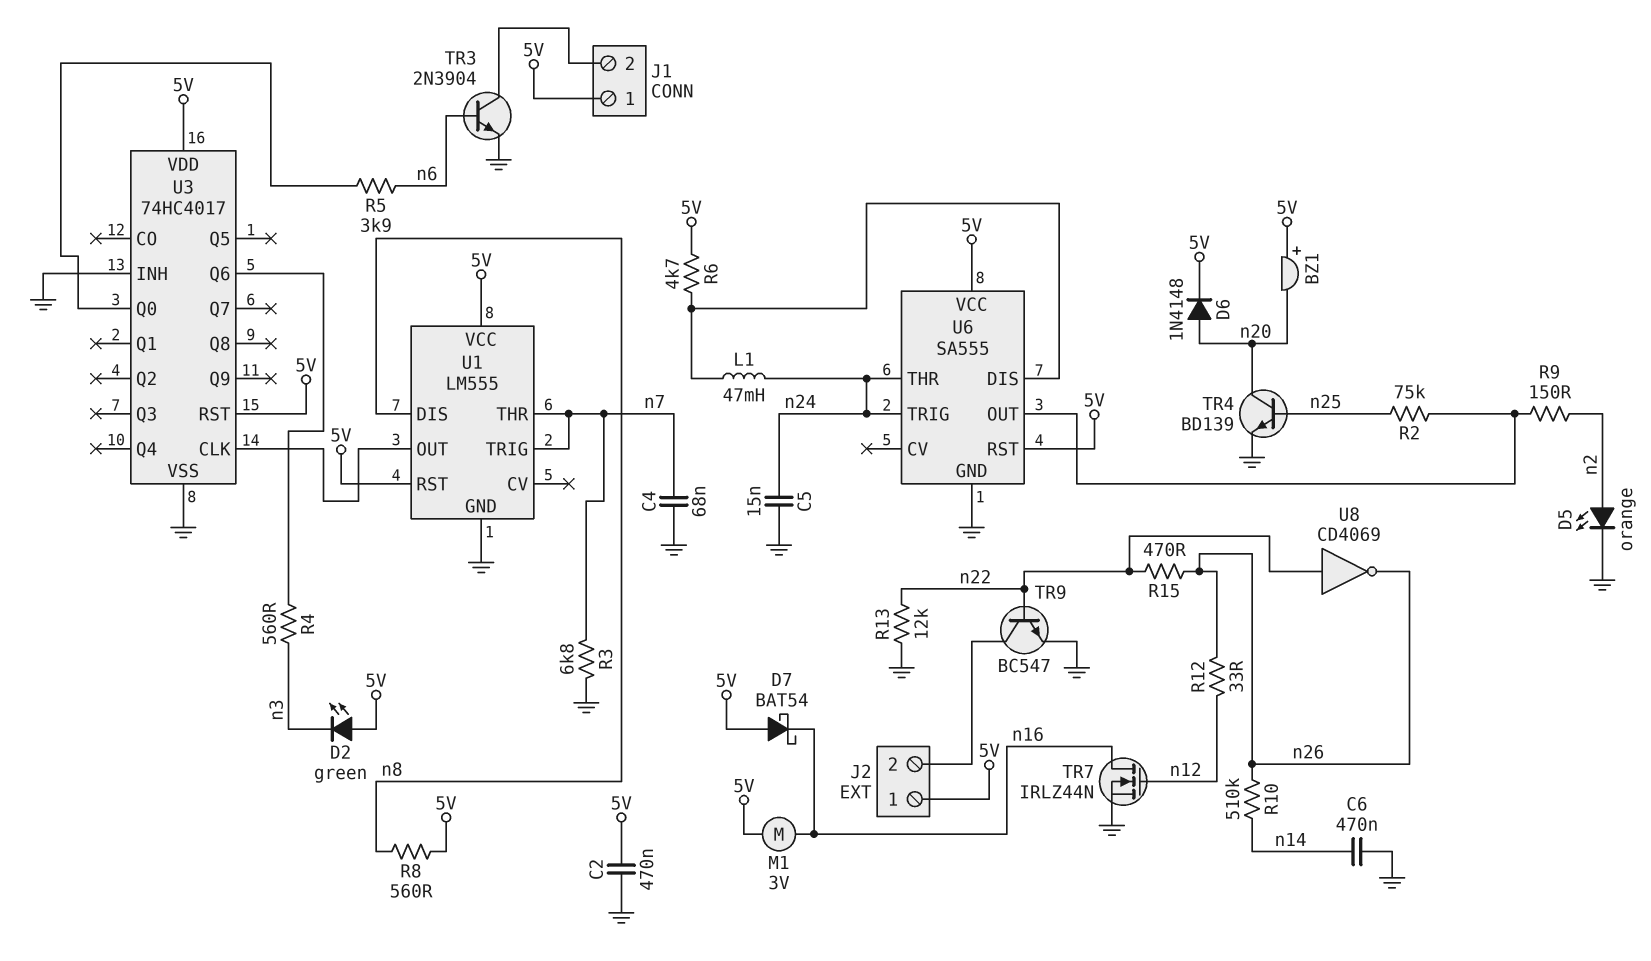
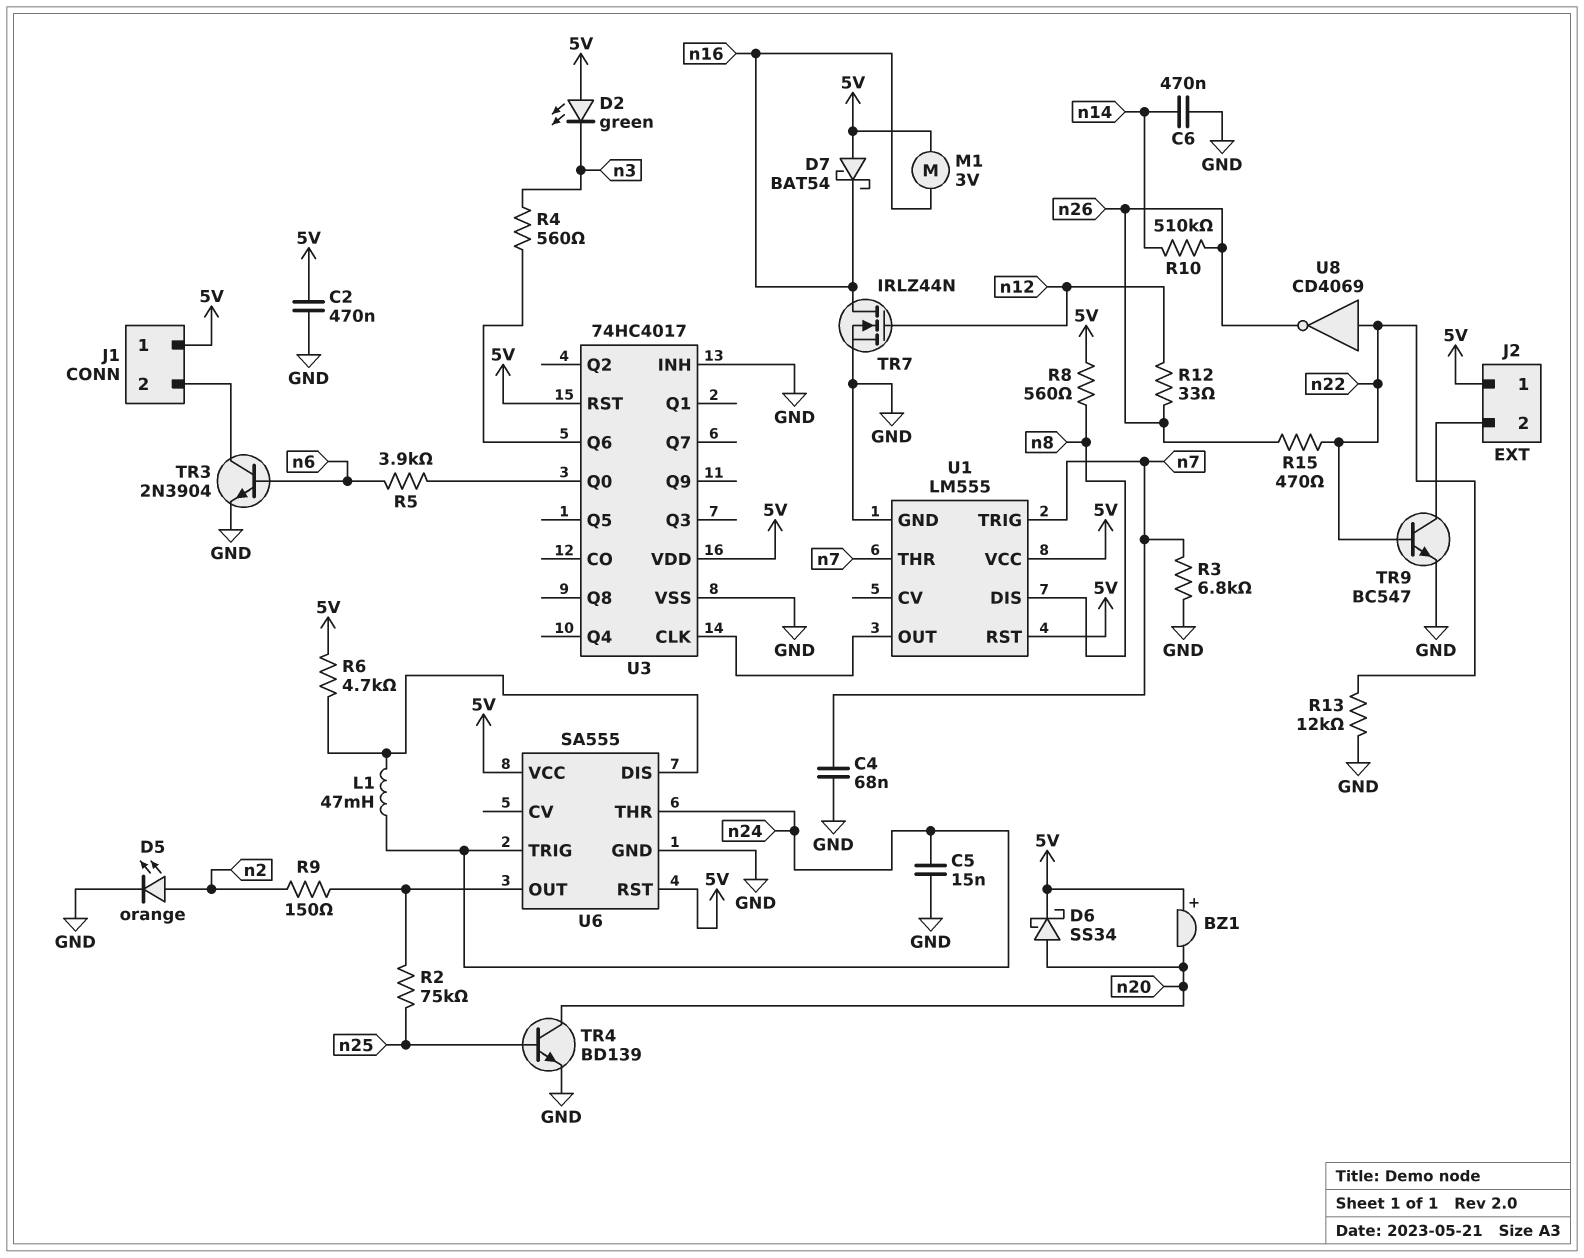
D6: diode 1N4148 (A n20, K 5V) -> schottky SS34 (A n20, K 5V)

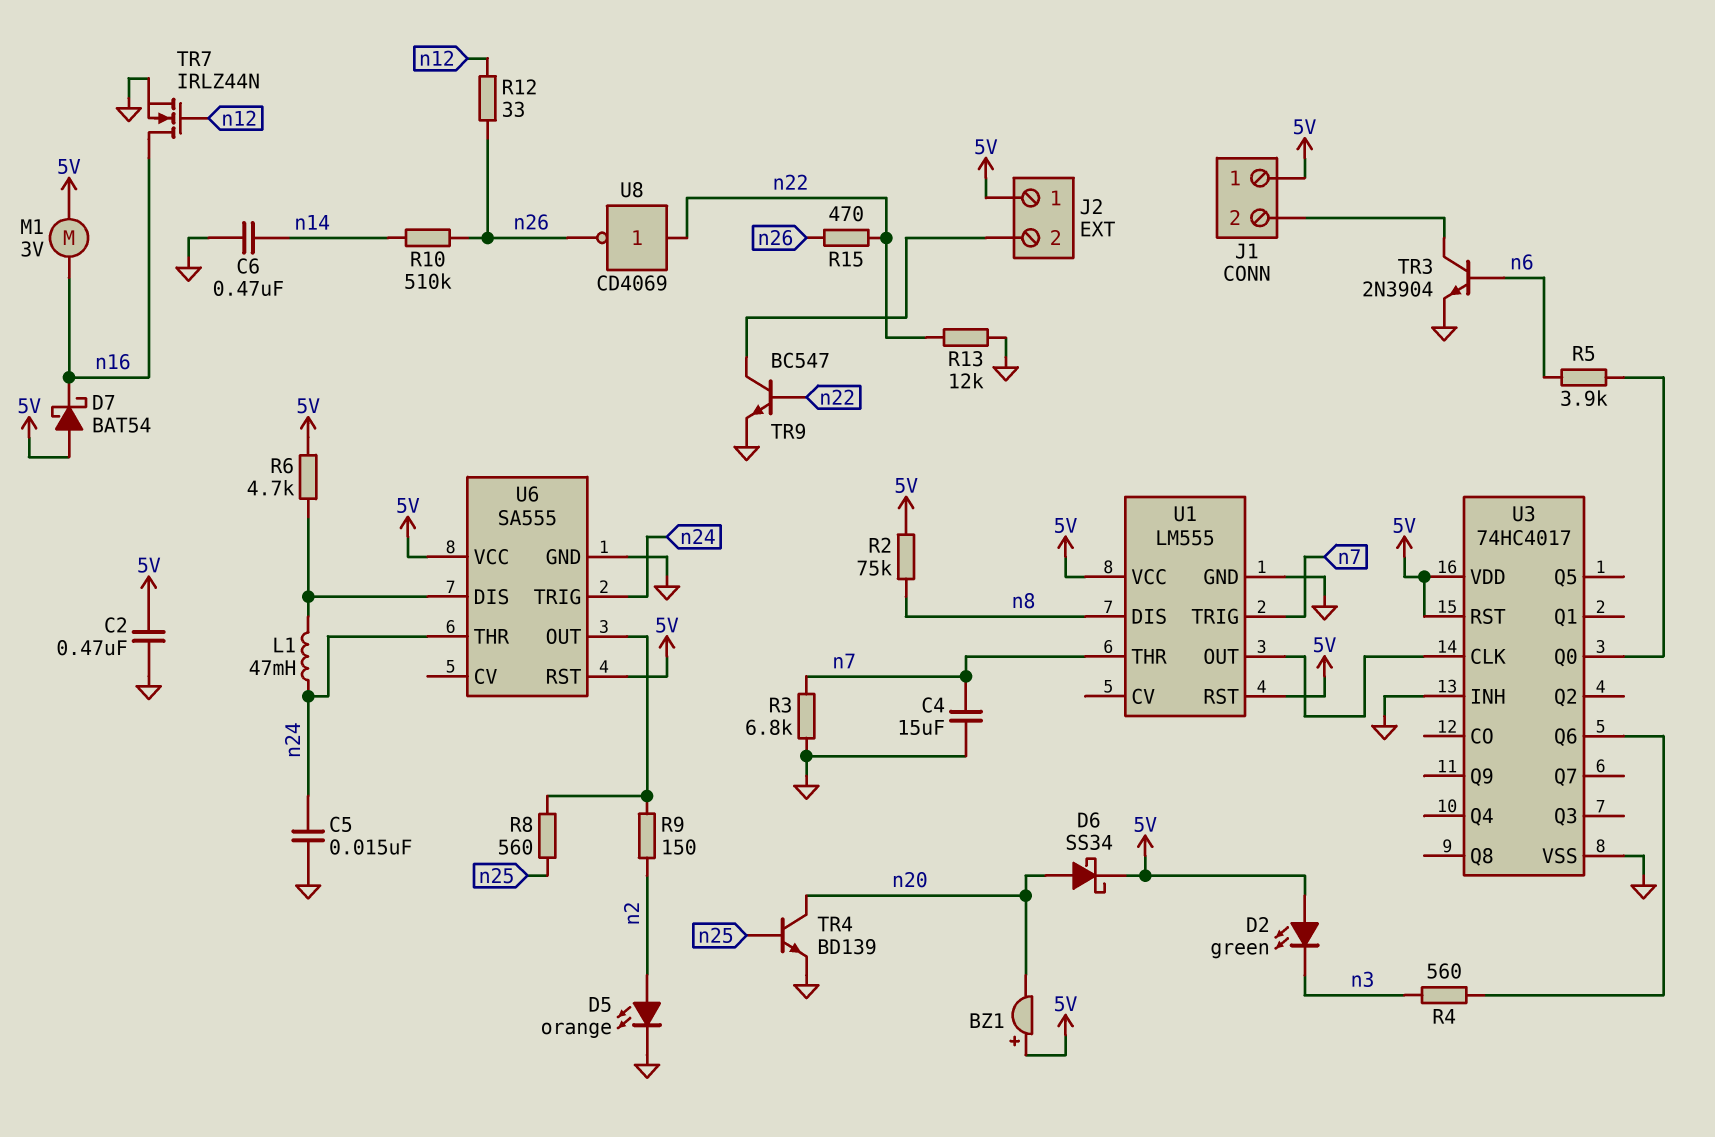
C4: 68nF (GND, n7) -> 15uF (GND, n7)
R2: 75k (U6/OUT, n25) -> 75k (5V, n8)
R8: 560 (5V, n8) -> 560 (U6/OUT, n25)

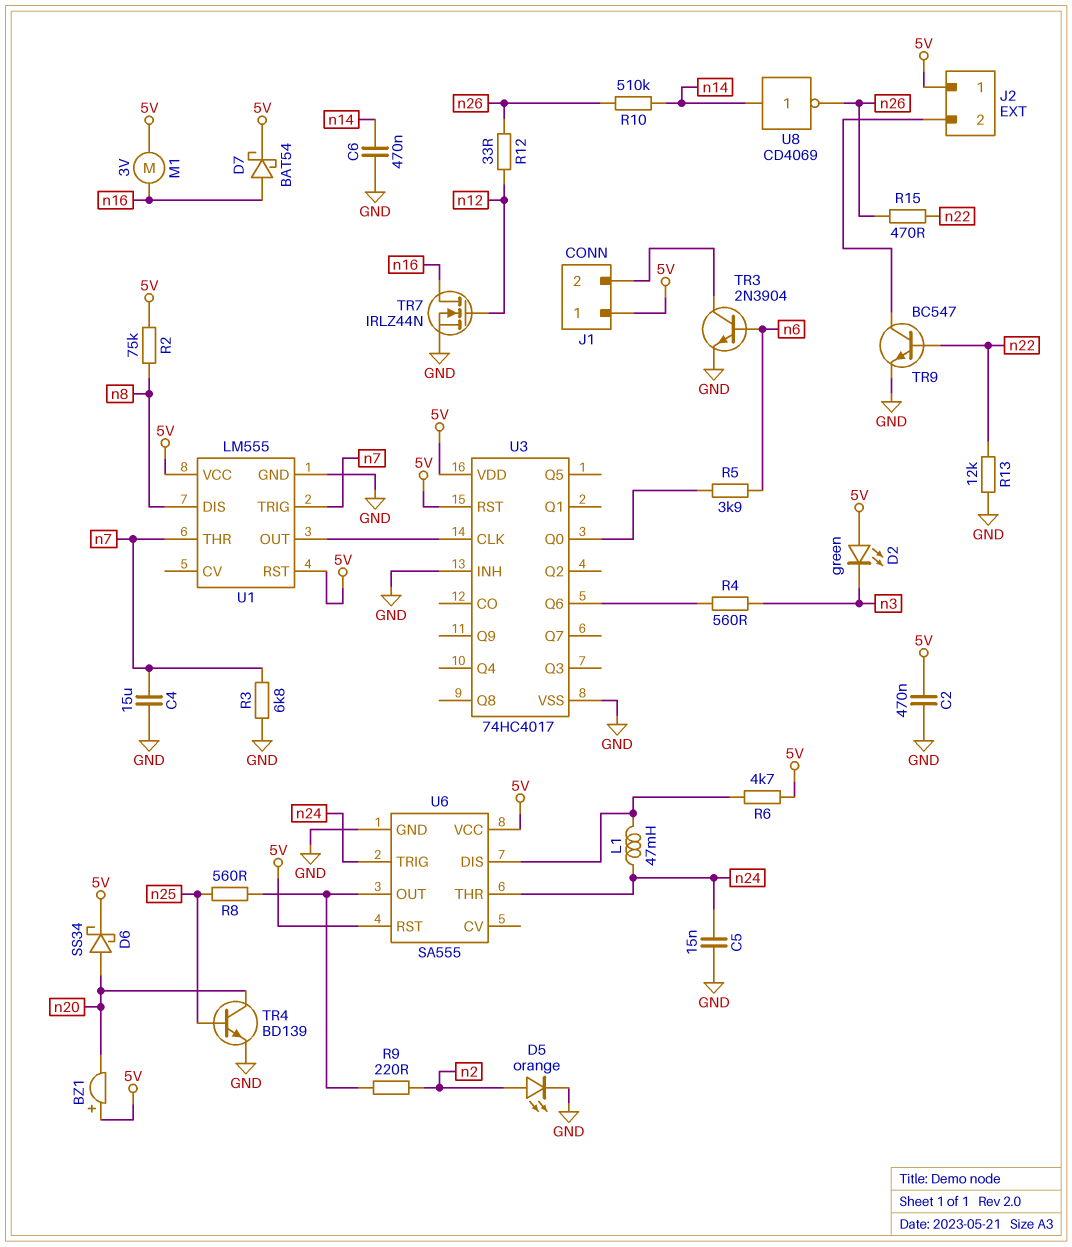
D7: schottky BAT54 (A 5V, K n16) -> schottky BAT54 (A n16, K 5V)
R9: 150 (U6/OUT, n2) -> 220 (U6/OUT, n2)
U8: NOT CD4069 (in n22, out n26) -> NOT CD4069 (in n14, out n26)

